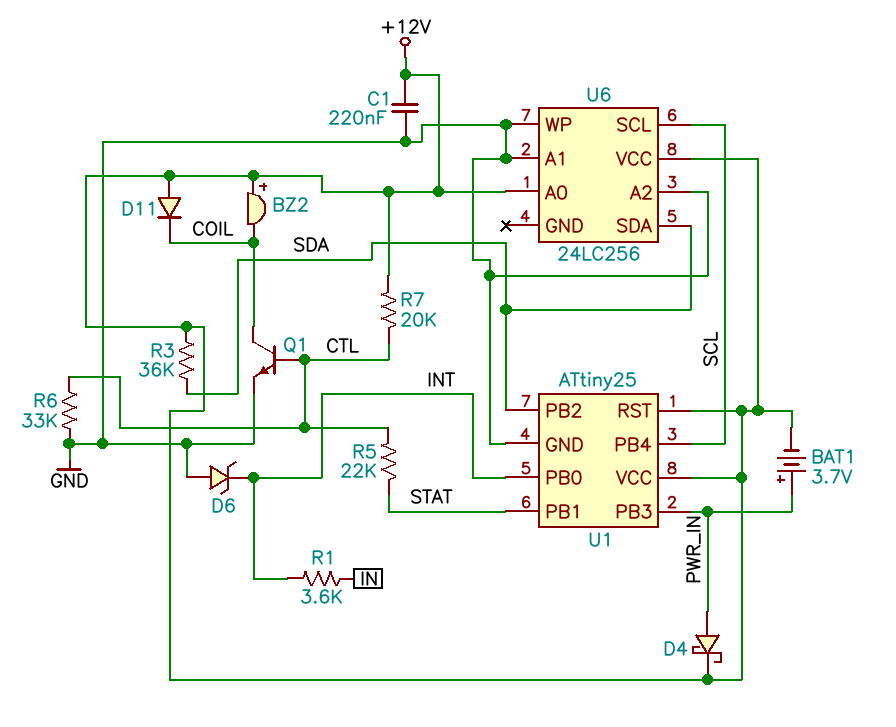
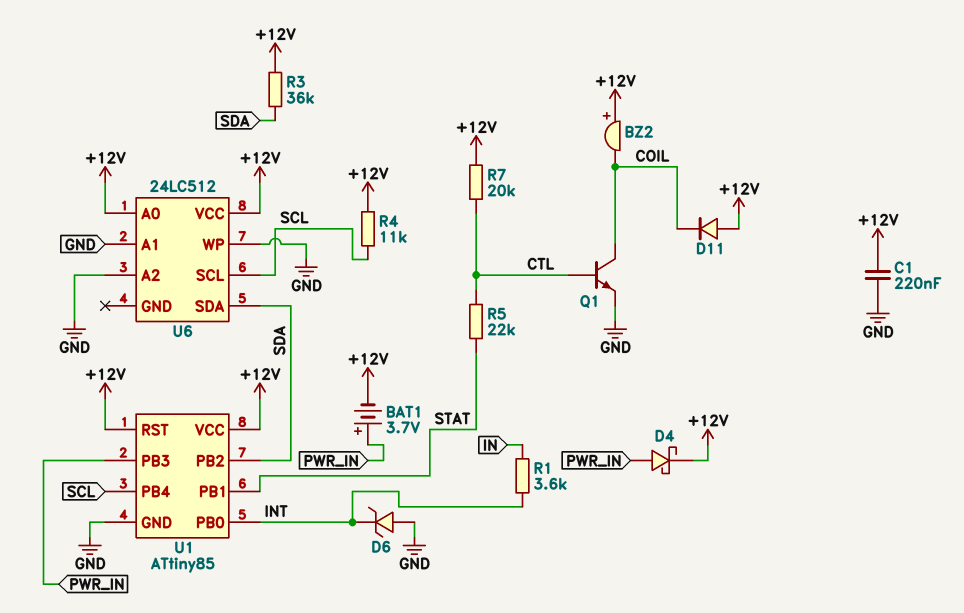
R4: none -> 11k (+12V, SCL)
R6: 33k (CTL, GND) -> none
U1: ATtiny25 -> ATtiny85
U6: 24LC256 -> 24LC512

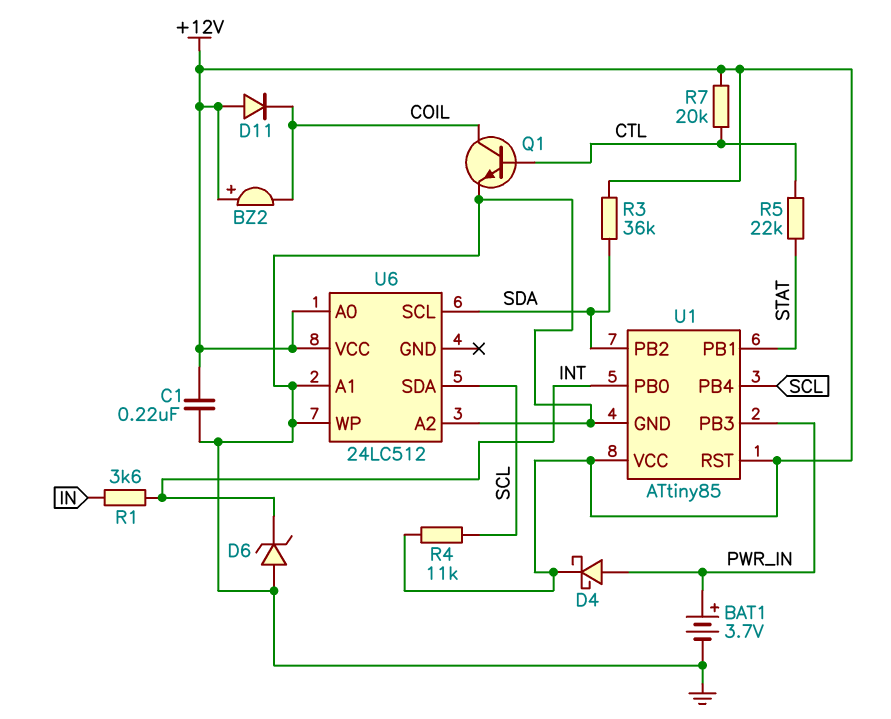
BAT1: 3.7V (plus PWR_IN, minus +12V) -> 3.7V (plus PWR_IN, minus GND)
U6 pin SCL: SCL -> SDA
U6 pin SDA: SDA -> SCL

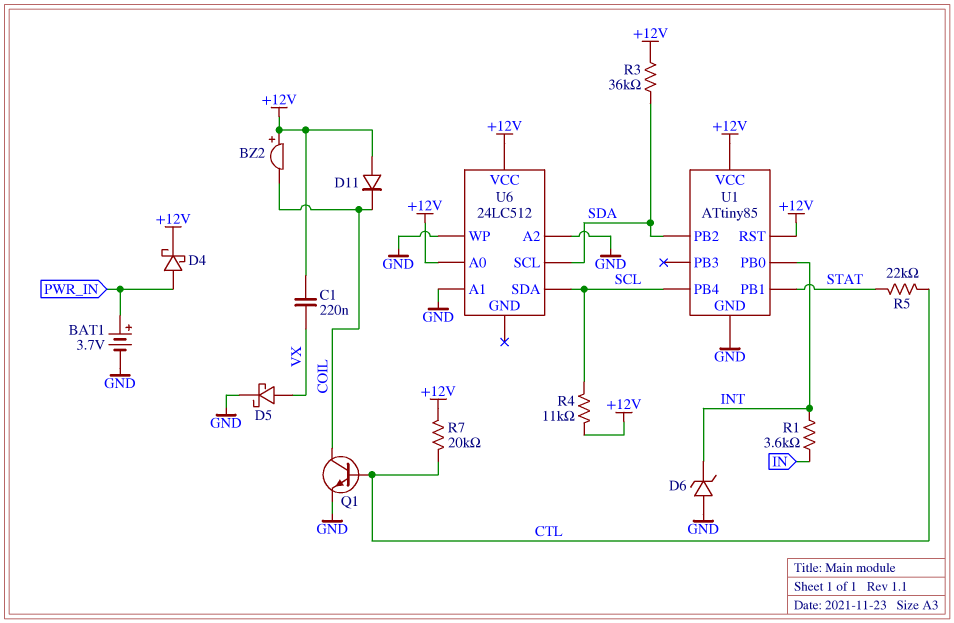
C1: 220nF (+12V, GND) -> 220nF (+12V, VX)
D5: none -> schottky (A VX, K GND)
U1 pin PB3: PWR_IN -> none

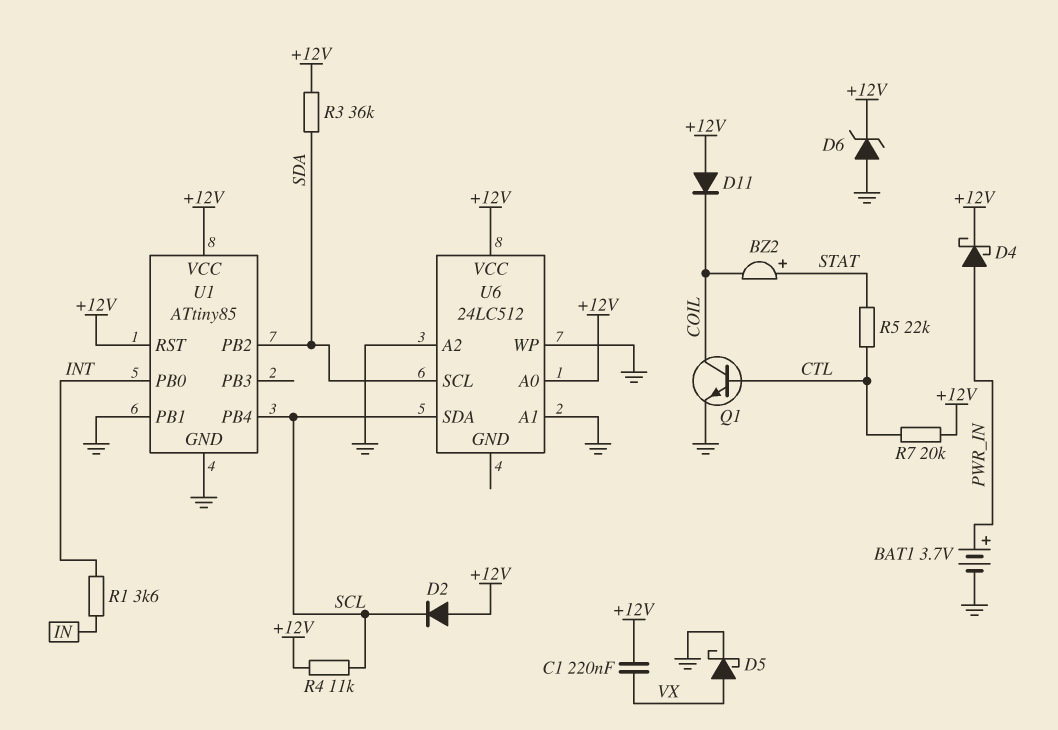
BZ2: buzzer (plus +12V, minus COIL) -> buzzer (plus STAT, minus COIL)
D2: none -> diode (A +12V, K SCL)
D6: zener (A GND, K INT) -> zener (A GND, K +12V)
U1 pin PB1: STAT -> GND

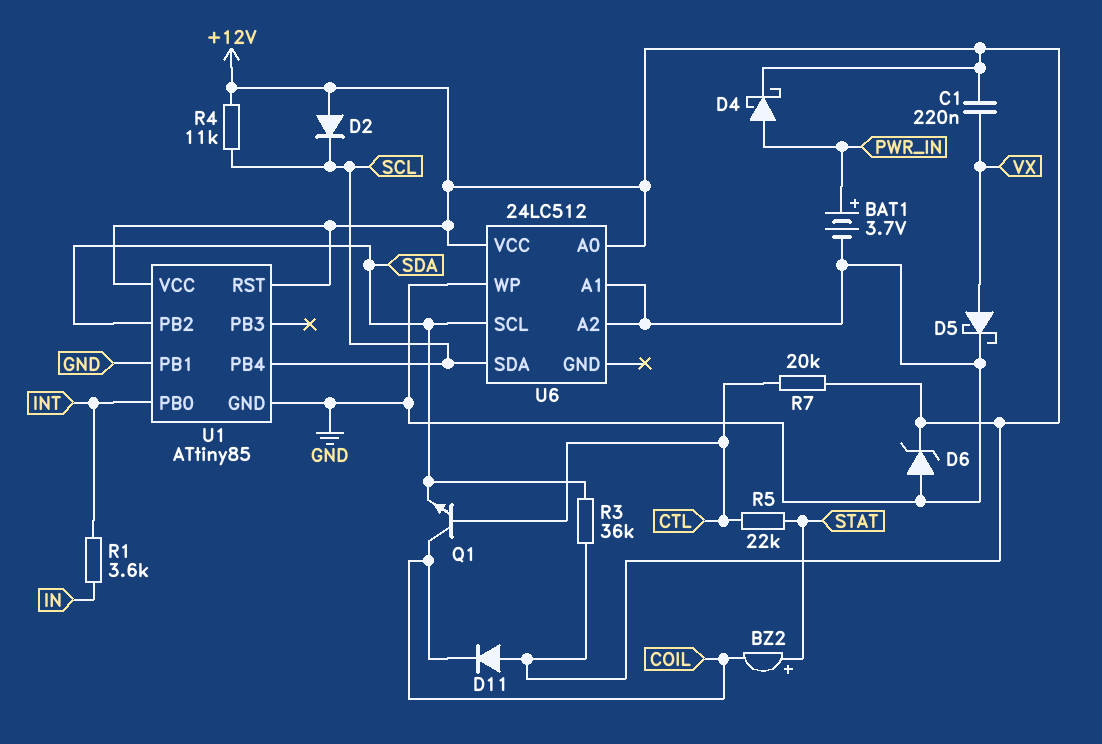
Q1: NPN (B CTL, C COIL, E GND) -> NPN (B CTL, C COIL, E SDA)

